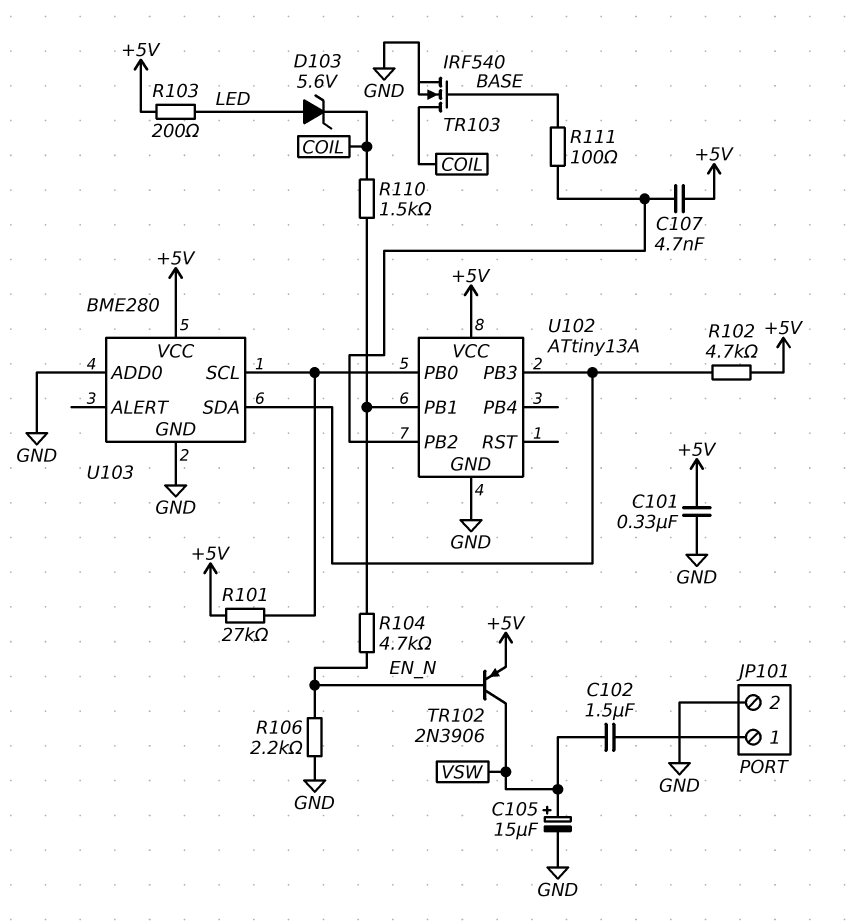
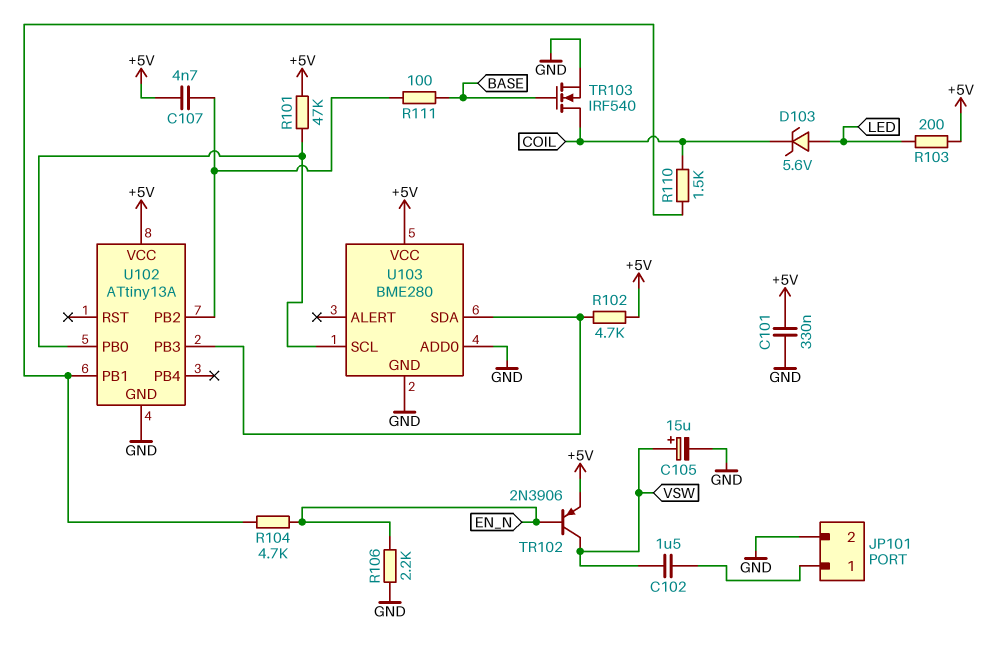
R101: 27k (+5V, U102/PB0) -> 47k (+5V, U102/PB0)

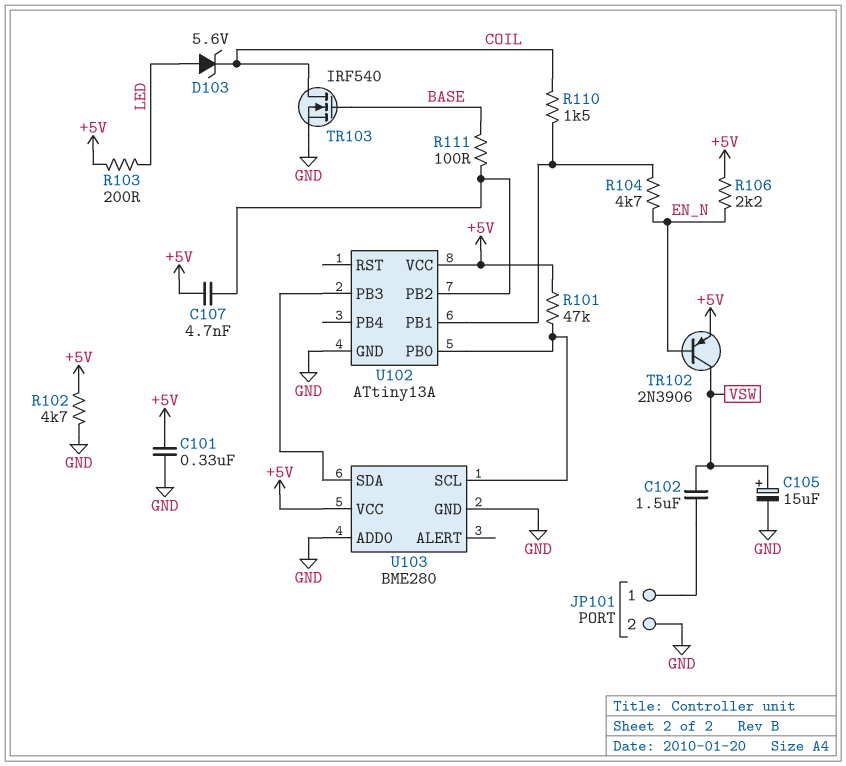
R102: 4.7k (+5V, U102/PB3) -> 4.7k (+5V, GND)
R106: 2.2k (EN_N, GND) -> 2.2k (+5V, EN_N)

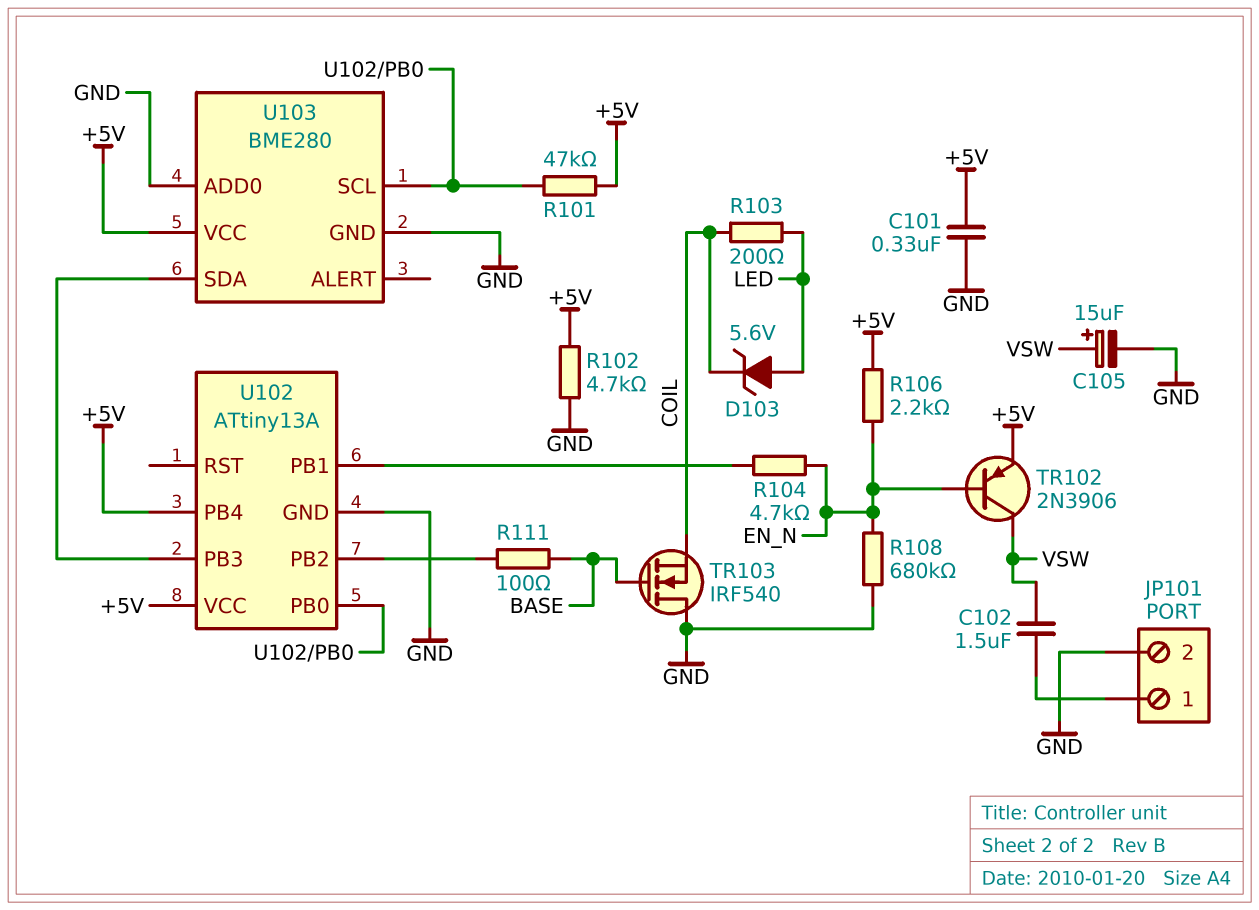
C107: 4.7nF (+5V, U102/PB2) -> none
R103: 200 (+5V, LED) -> 200 (COIL, LED)
R108: none -> 680k (EN_N, GND)
R110: 1.5k (COIL, U102/PB1) -> none
TR103: NMOS IRF540 (G BASE, D COIL, S GND) -> NMOS IRF540 (G BASE, D GND, S COIL)
U102 pin PB4: none -> +5V

